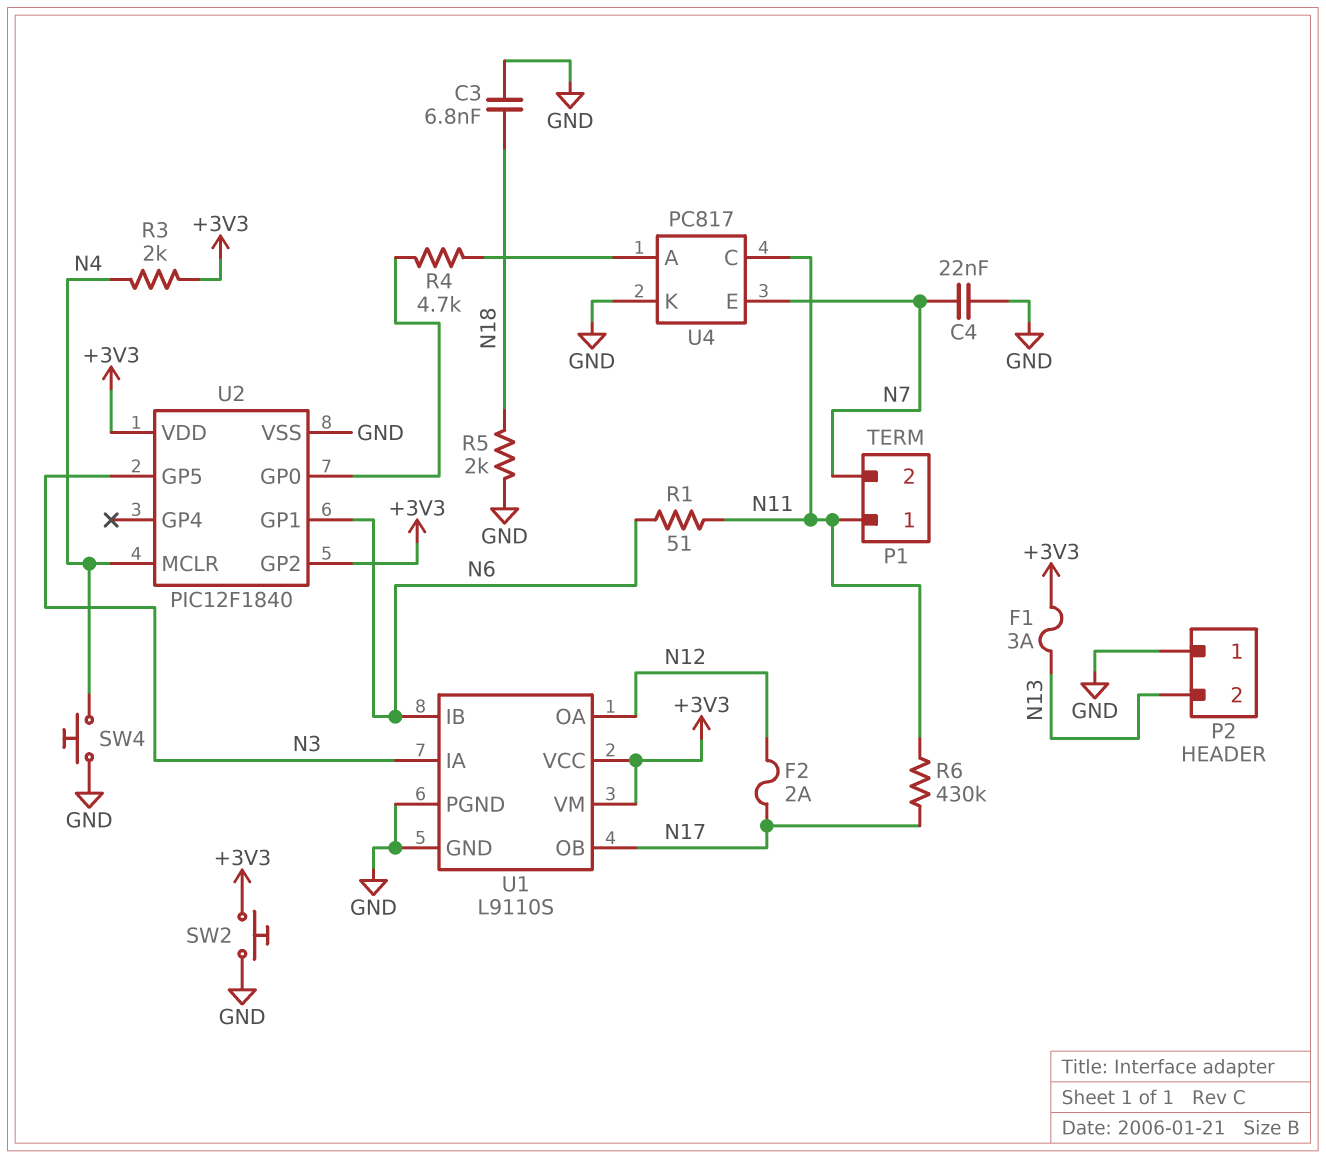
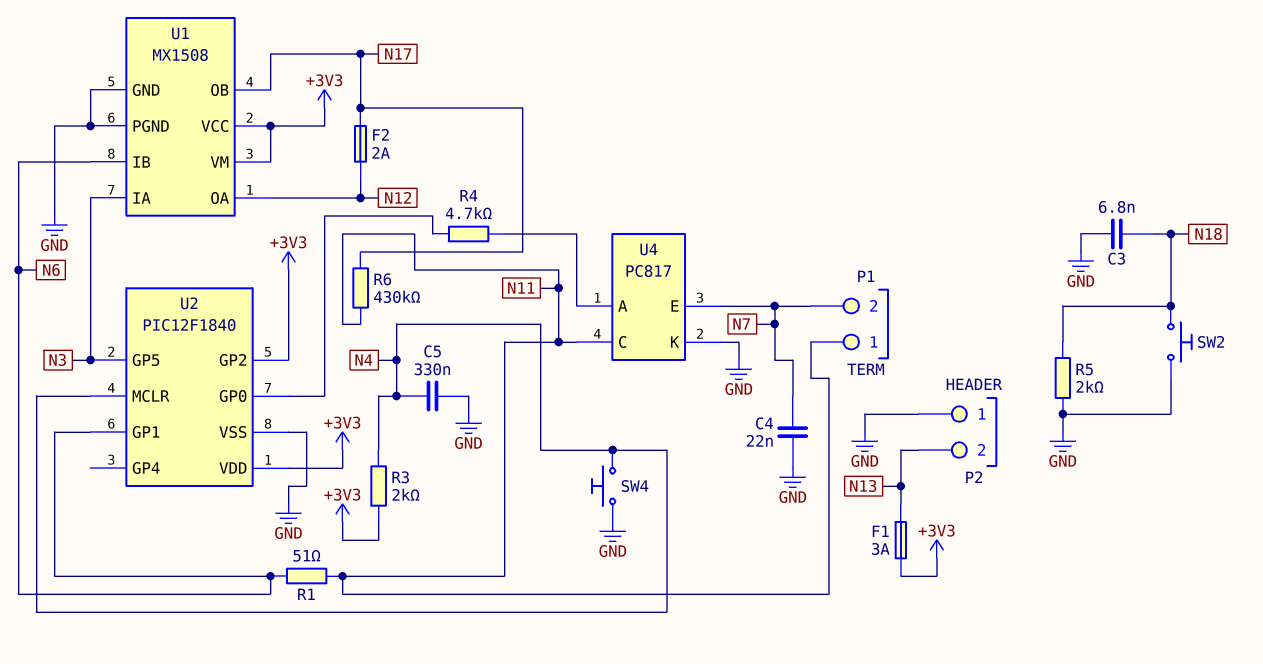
C5: none -> 330nF (GND, N4)
SW2: button (+3V3, GND) -> button (GND, N18)
U1: L9110S -> MX1508

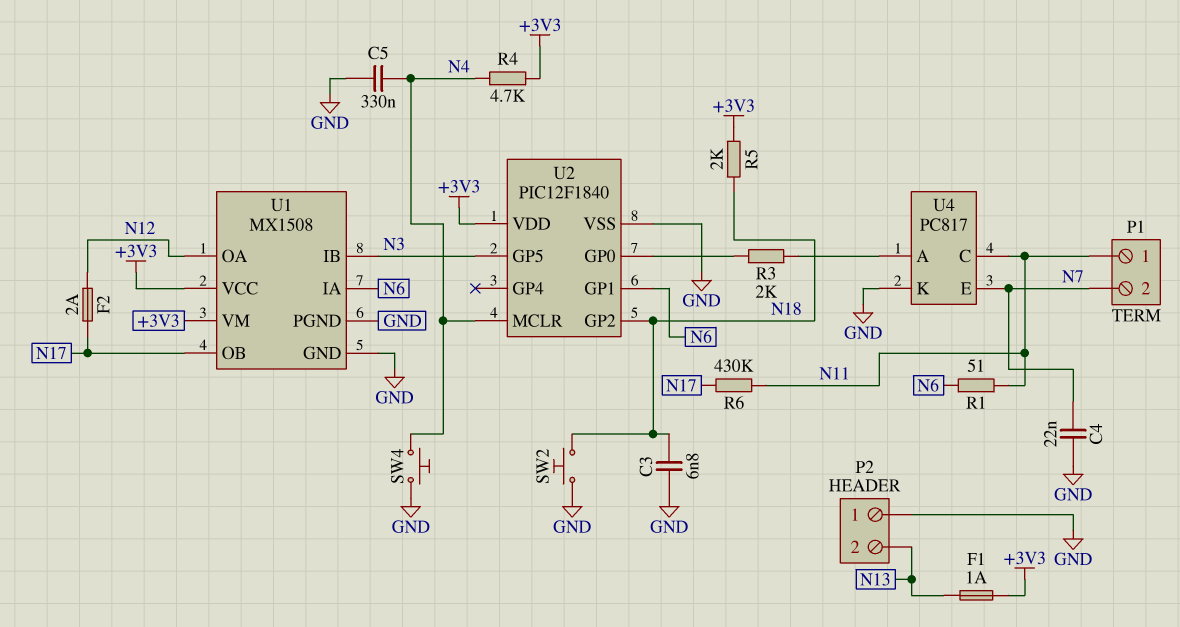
F1: 3A (+3V3, N13) -> 1A (+3V3, N13)
R3: 2k (+3V3, N4) -> 2k (U2/GP0, U4/A)
R4: 4.7k (U2/GP0, U4/A) -> 4.7k (+3V3, N4)
R5: 2k (GND, N18) -> 2k (+3V3, N18)
U1 pin IA: N3 -> N6
U1 pin IB: N6 -> N3
U2 pin GP2: +3V3 -> N18

